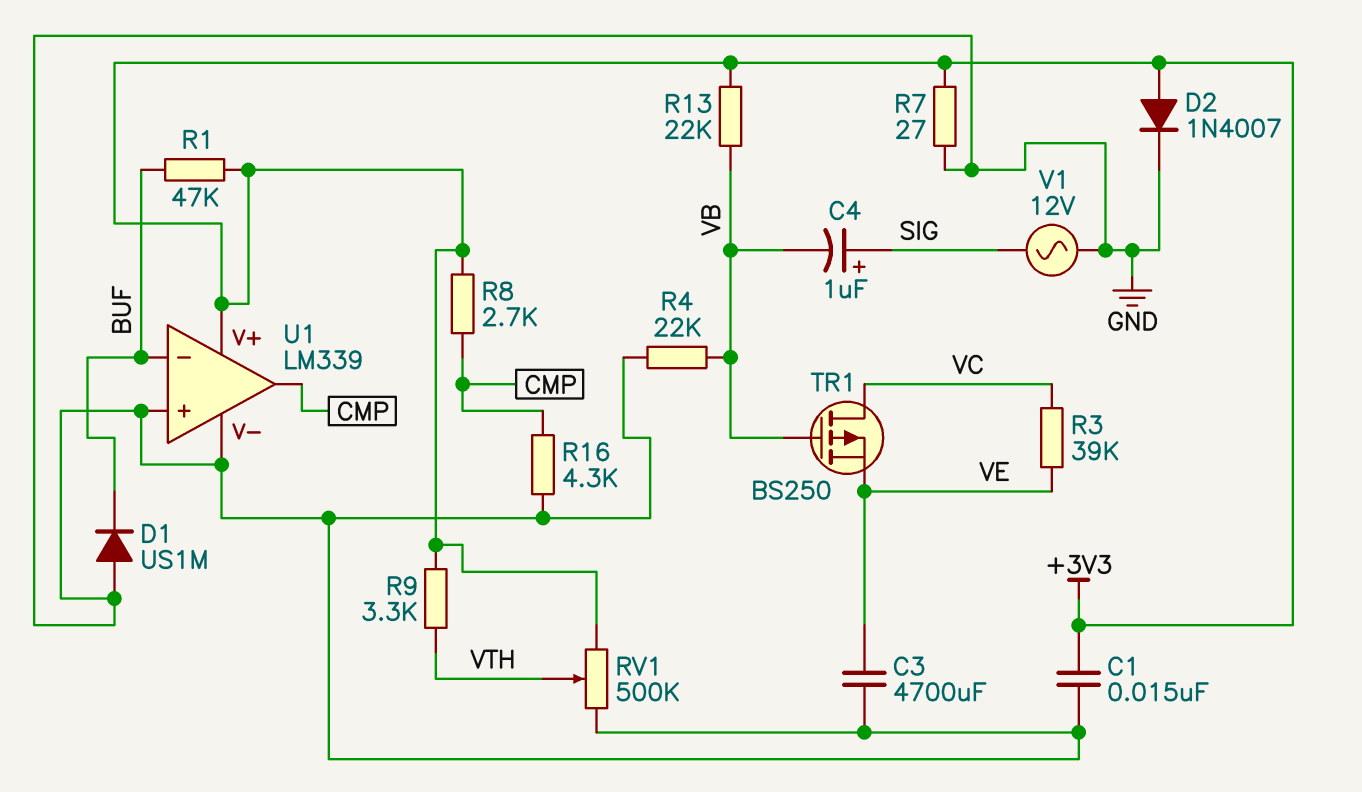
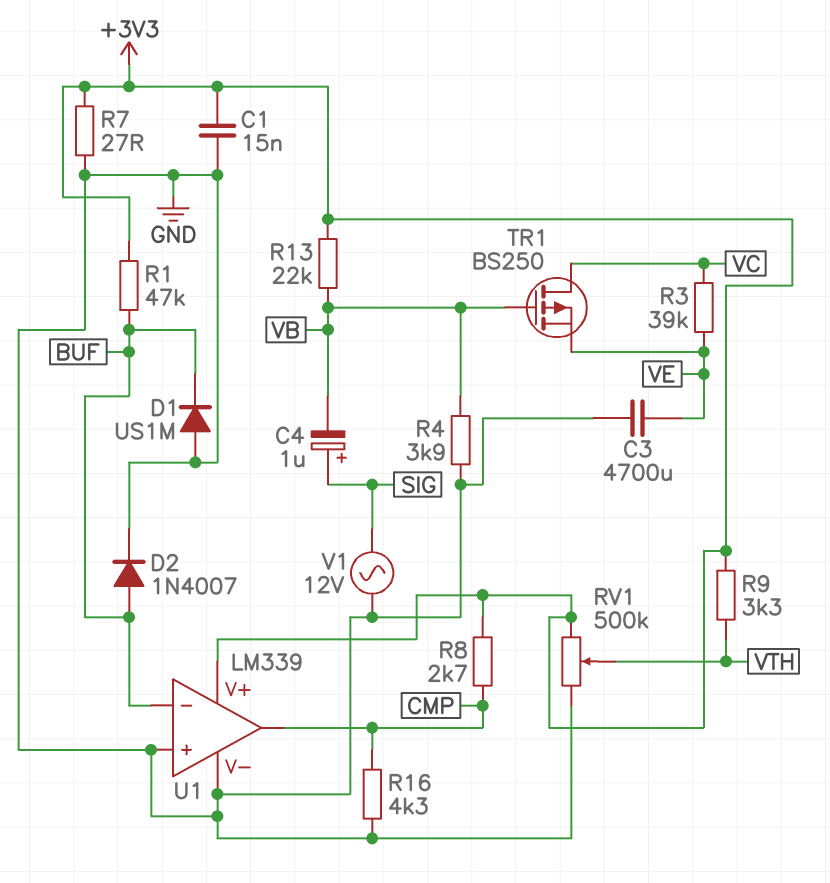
D2: diode 1N4007 (A +3V3, K GND) -> diode 1N4007 (A BUF, K GND)
R4: 22k (GND, VB) -> 3.9k (GND, VB)

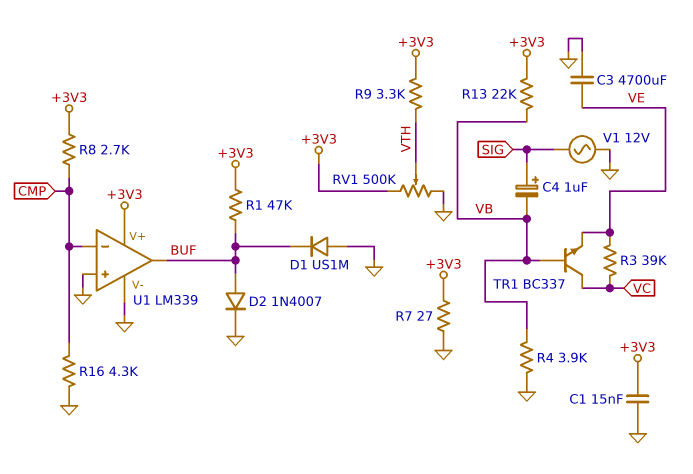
TR1: PMOS BS250 (G VB, D VC, S VE) -> NPN BC337 (B VB, C VC, E VE)
U1 pin in-: BUF -> CMP
U1 pin out: CMP -> BUF

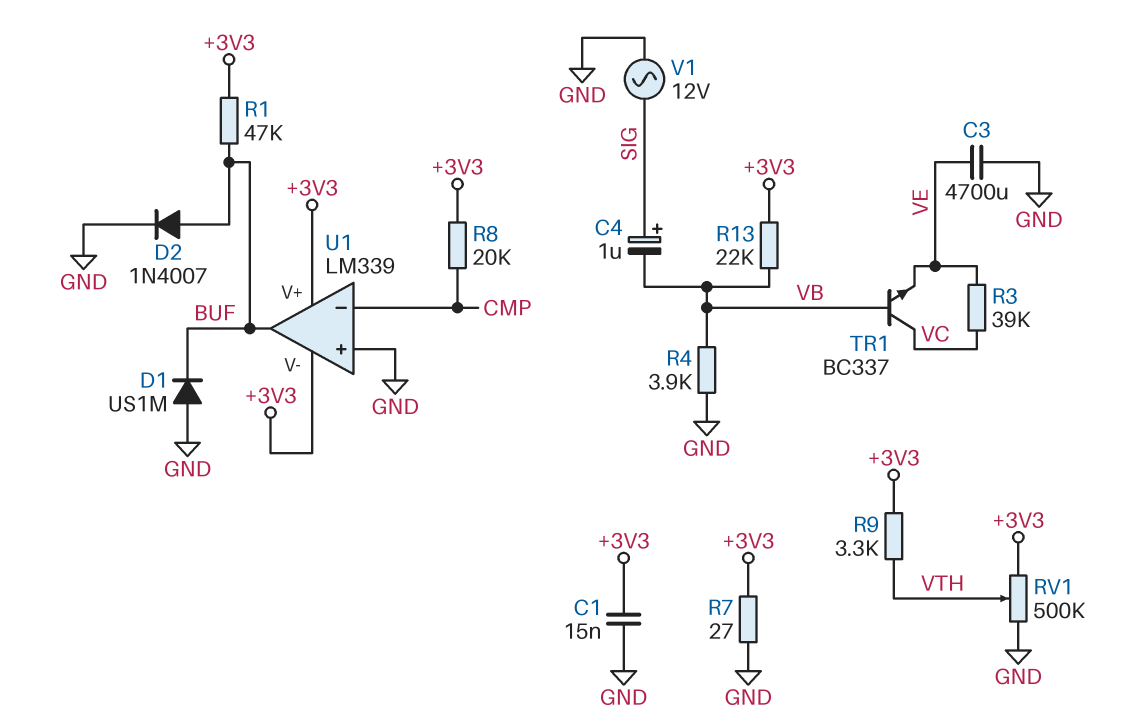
R8: 2.7k (+3V3, CMP) -> 20k (+3V3, CMP)
R16: 4.3k (CMP, GND) -> none
U1 pin V-: GND -> +3V3

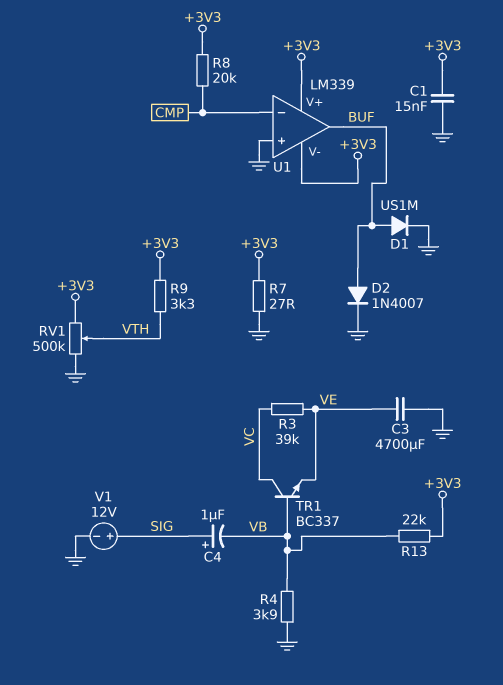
D1: diode US1M (A GND, K BUF) -> diode US1M (A BUF, K GND)
R1: 47k (+3V3, BUF) -> none
V1: AC 12V (GND, SIG) -> 12V (plus SIG, minus GND)

